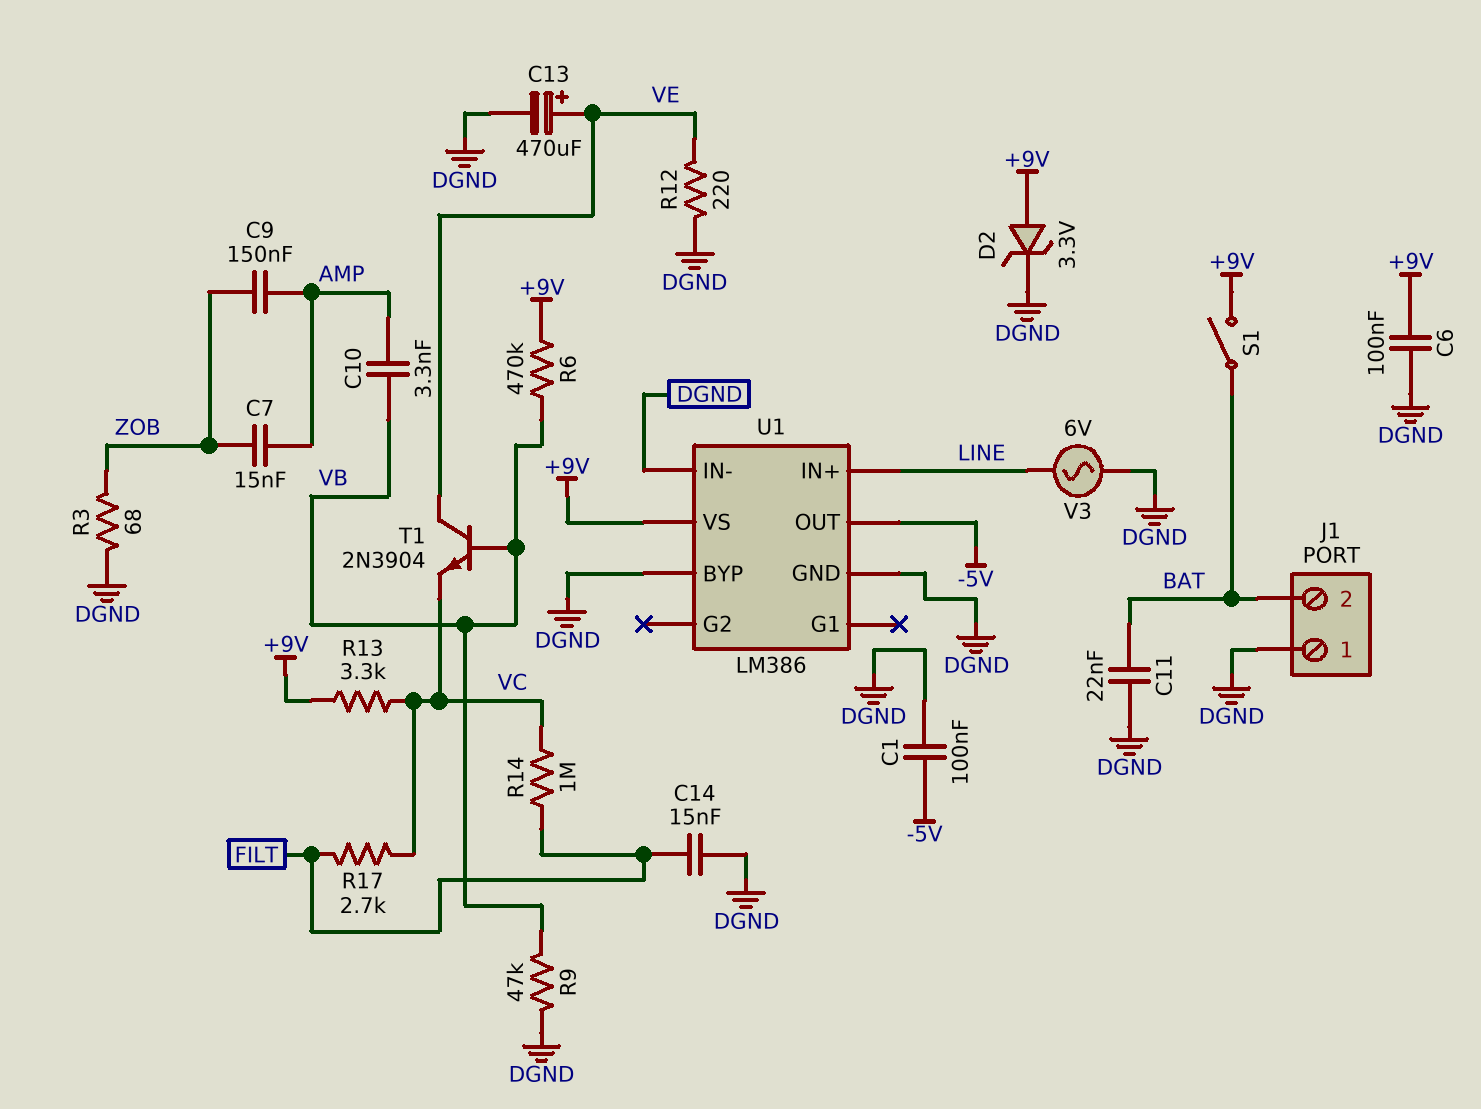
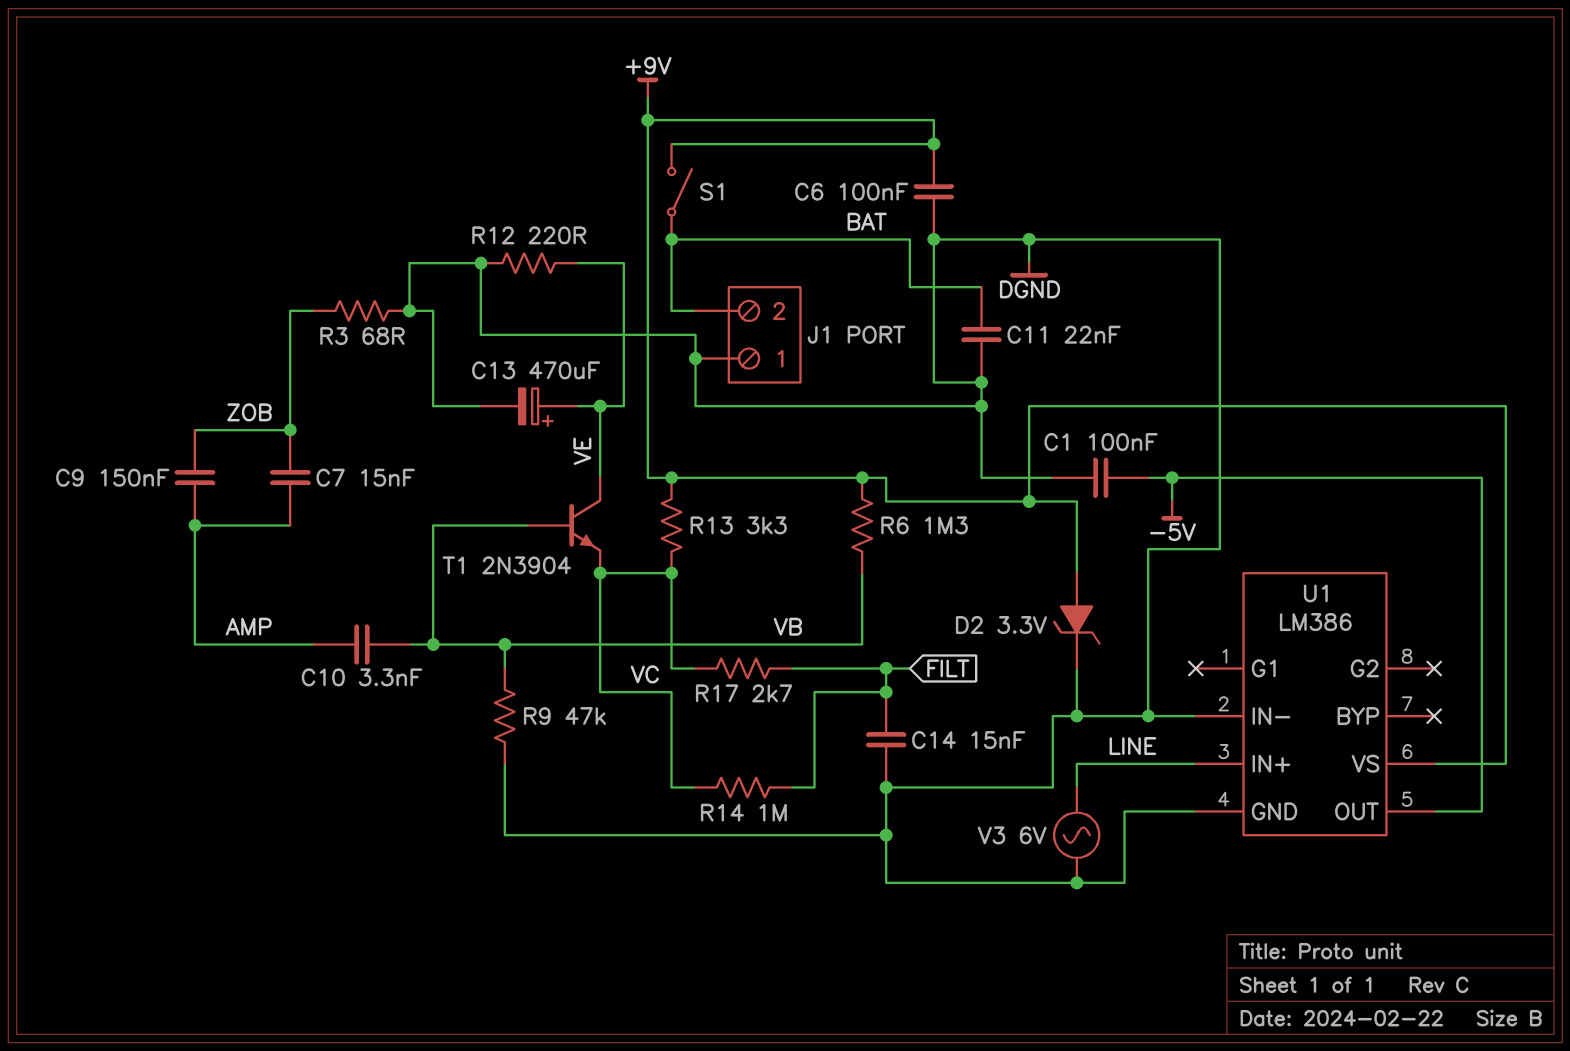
R6: 470k (+9V, VB) -> 1.3M (+9V, VB)
U1 pin BYP: DGND -> none

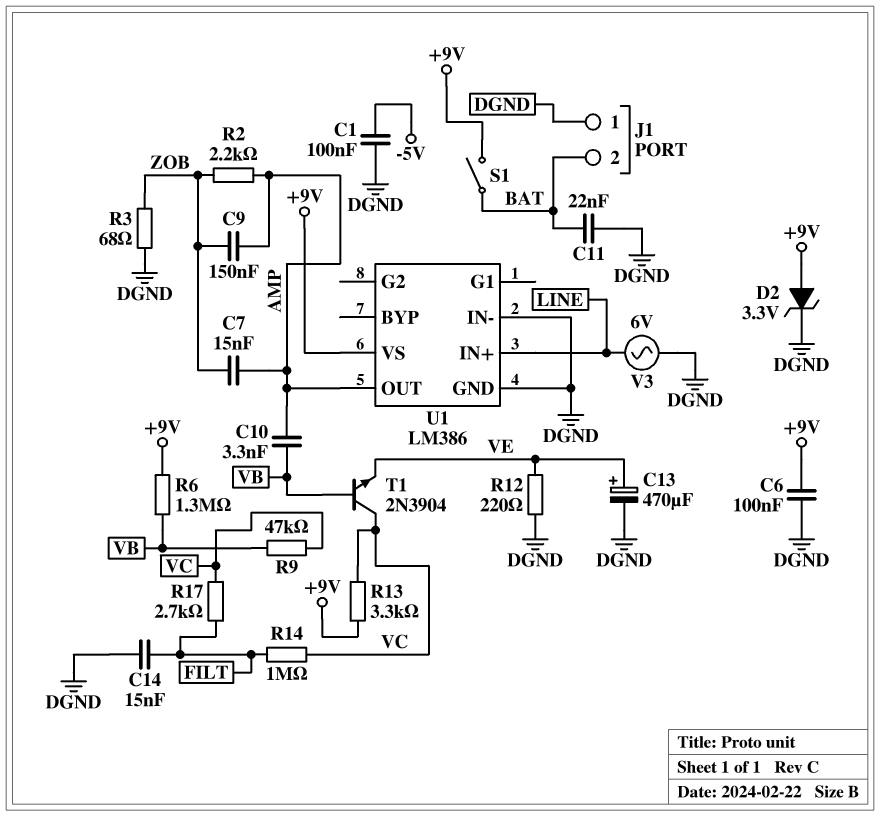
R2: none -> 2.2k (AMP, ZOB)
R9: 47k (DGND, VB) -> 47k (VB, VC)
T1: NPN 2N3904 (B VB, C VE, E VC) -> NPN 2N3904 (B VB, C VC, E VE)
U1 pin OUT: -5V -> AMP

